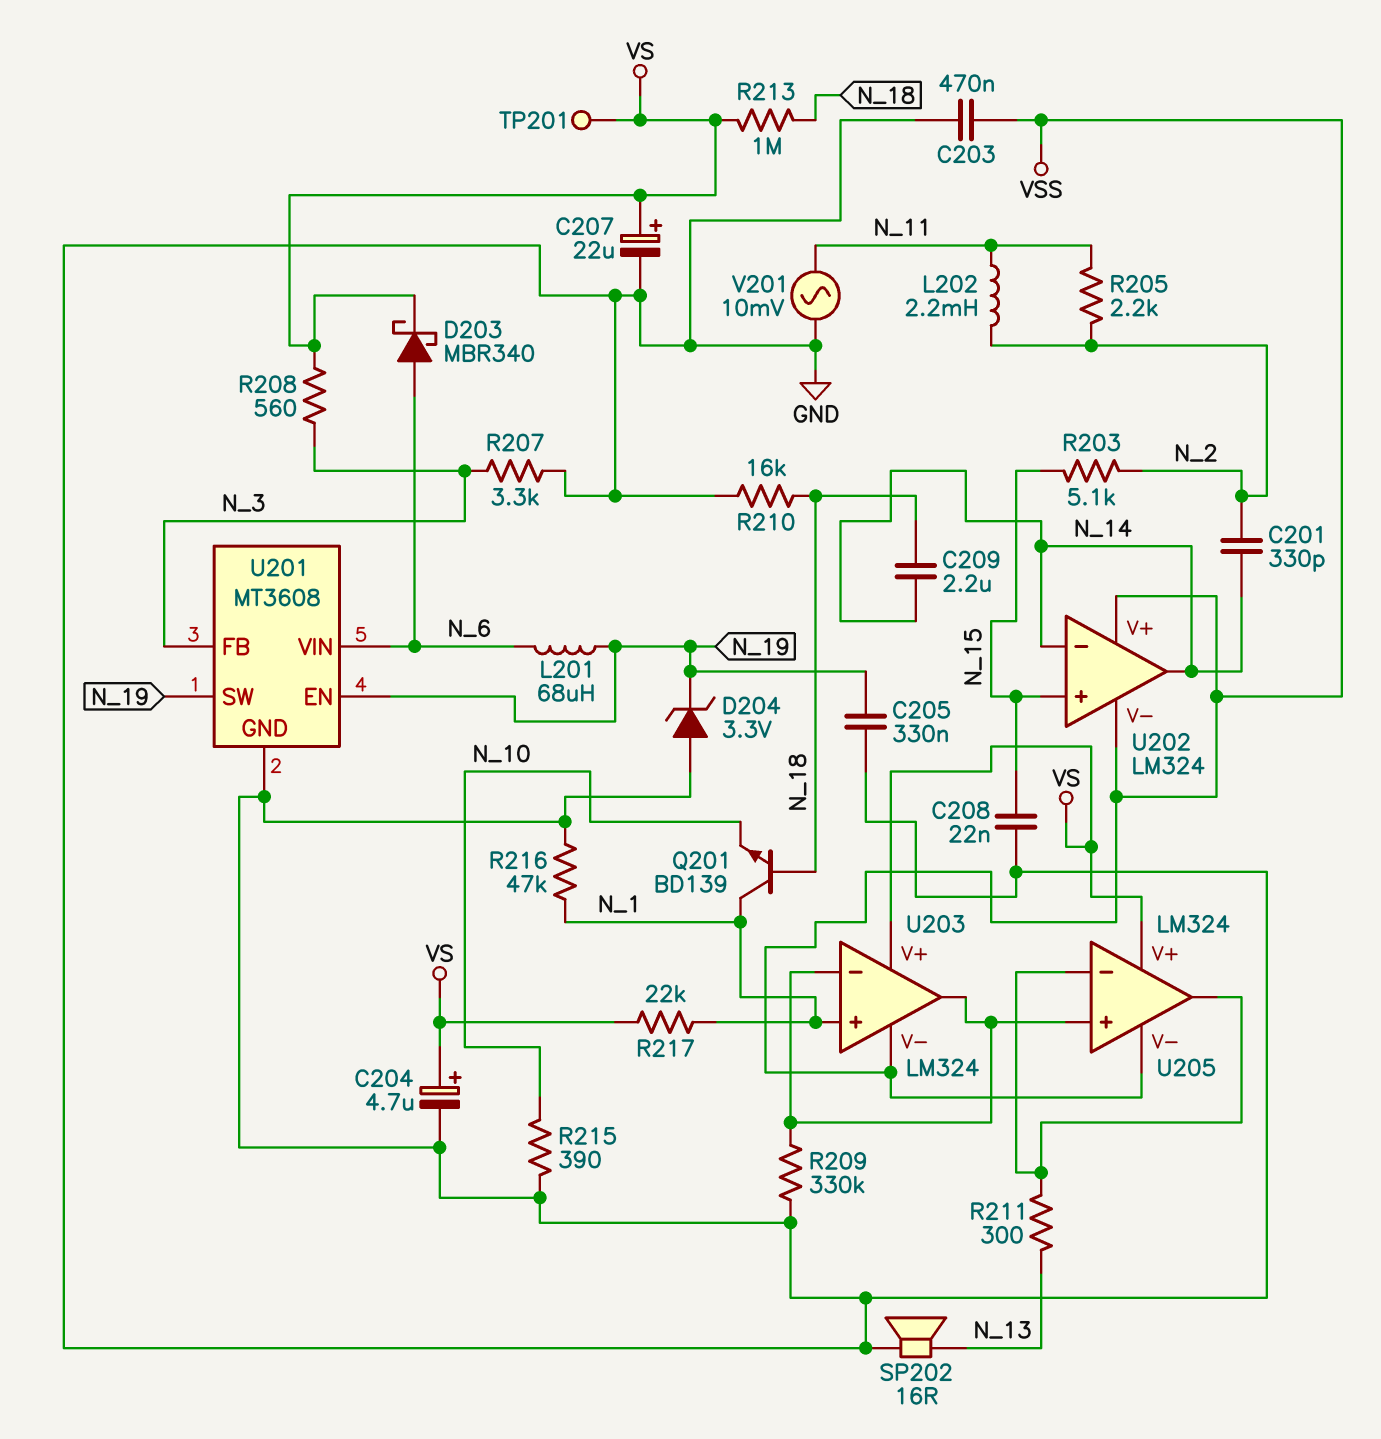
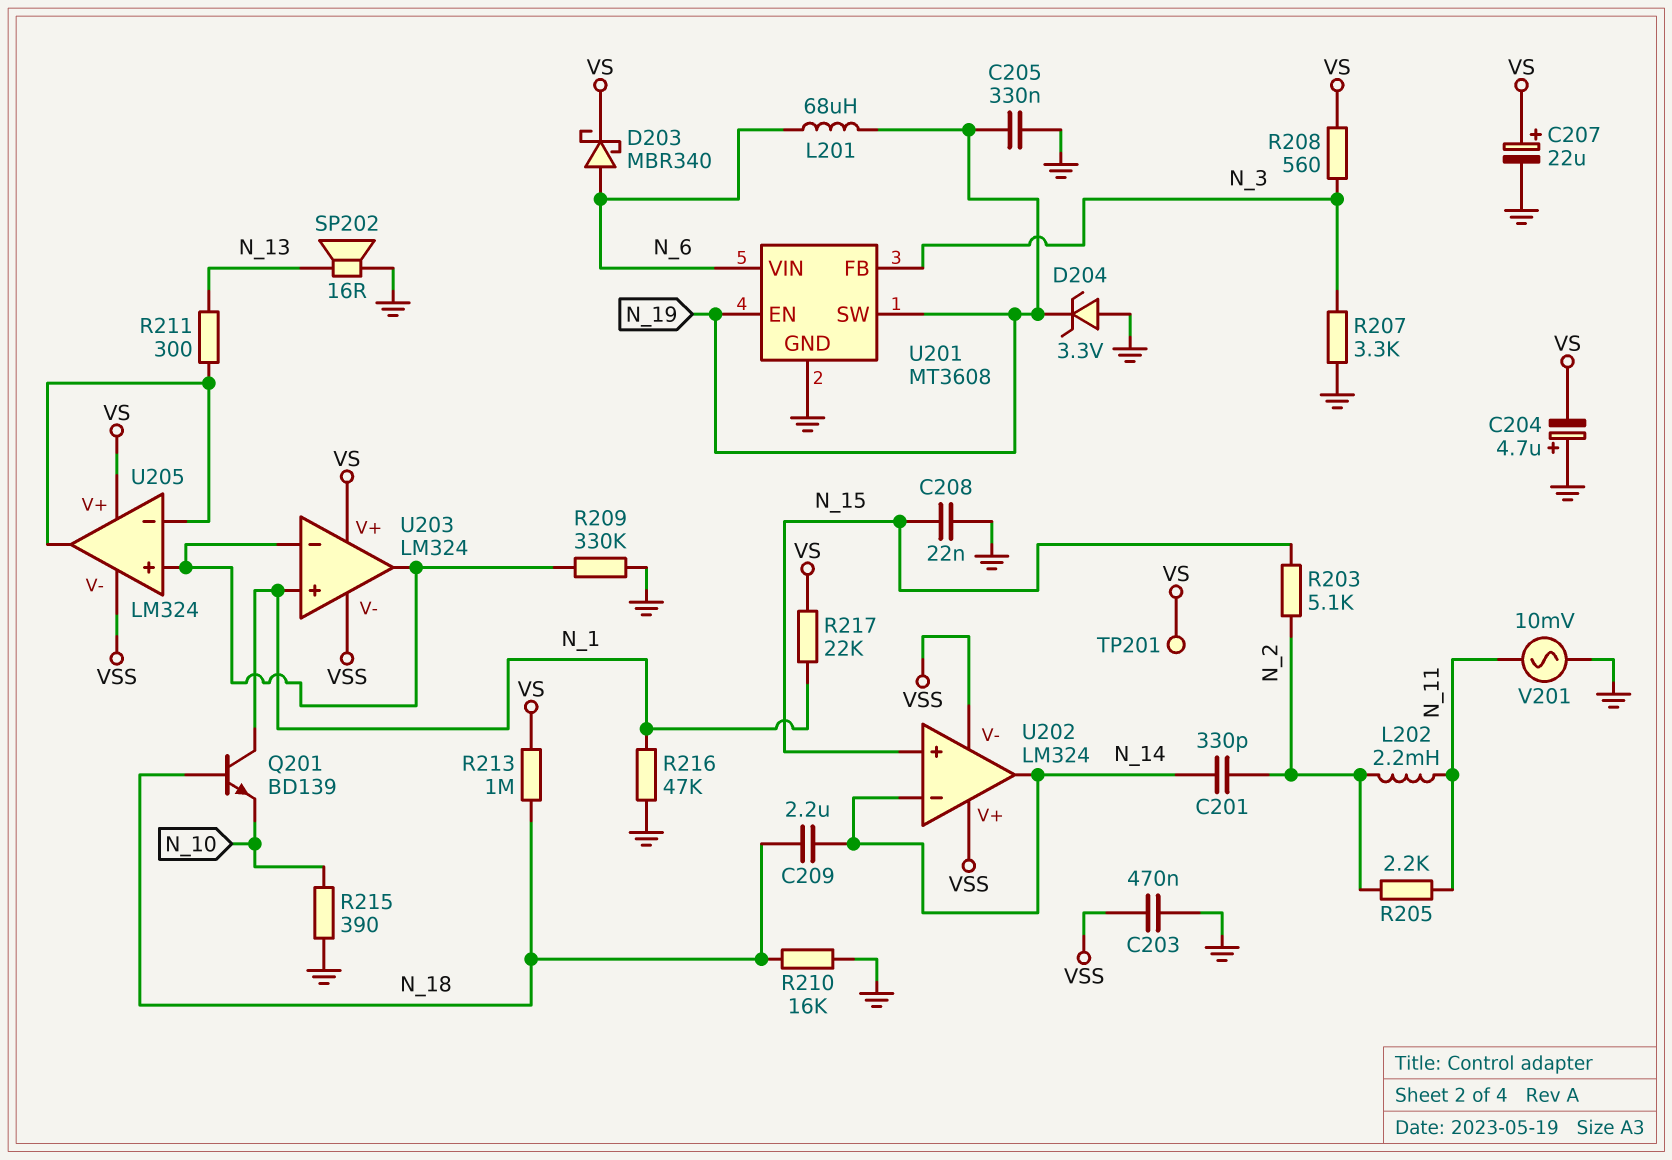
C204: 4.7uF (plus VS, minus GND) -> 4.7uF (plus GND, minus VS)

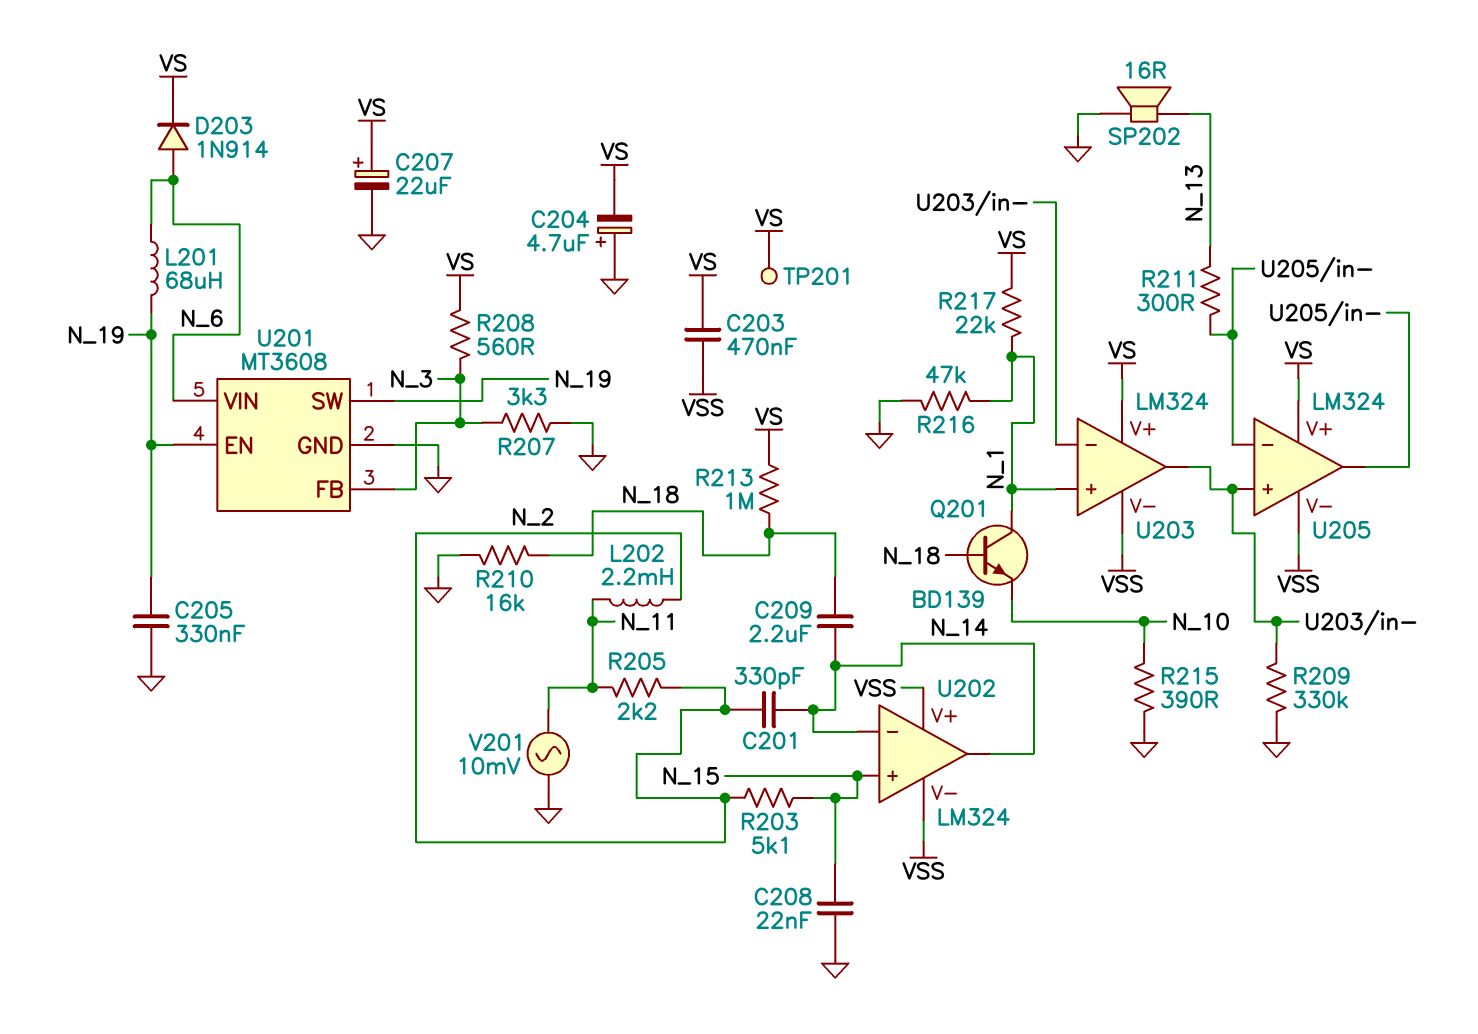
C203: 470nF (GND, VSS) -> 470nF (VS, VSS)
D203: schottky MBR340 (A N_6, K VS) -> diode 1N914 (A N_6, K VS)
D204: zener 3.3V (A GND, K N_19) -> none

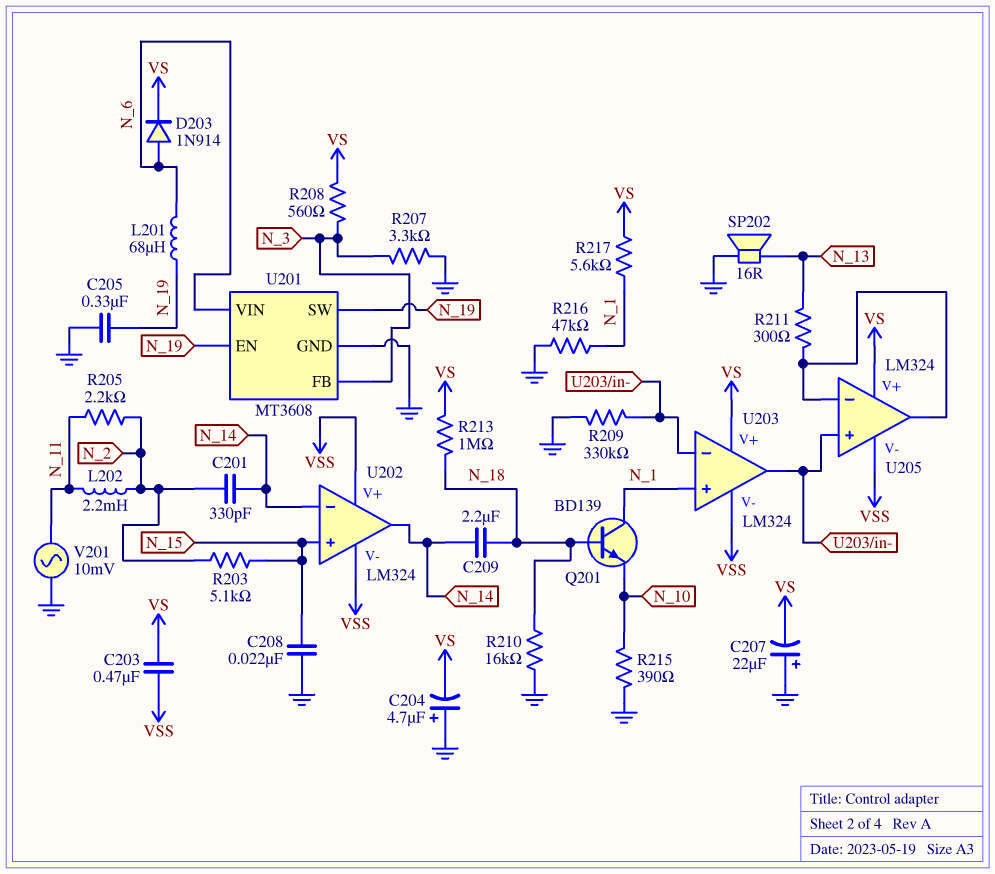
C207: 22uF (plus VS, minus GND) -> 22uF (plus GND, minus VS)
R217: 22k (N_1, VS) -> 5.6k (N_1, VS)
TP201: test point (VS) -> none

